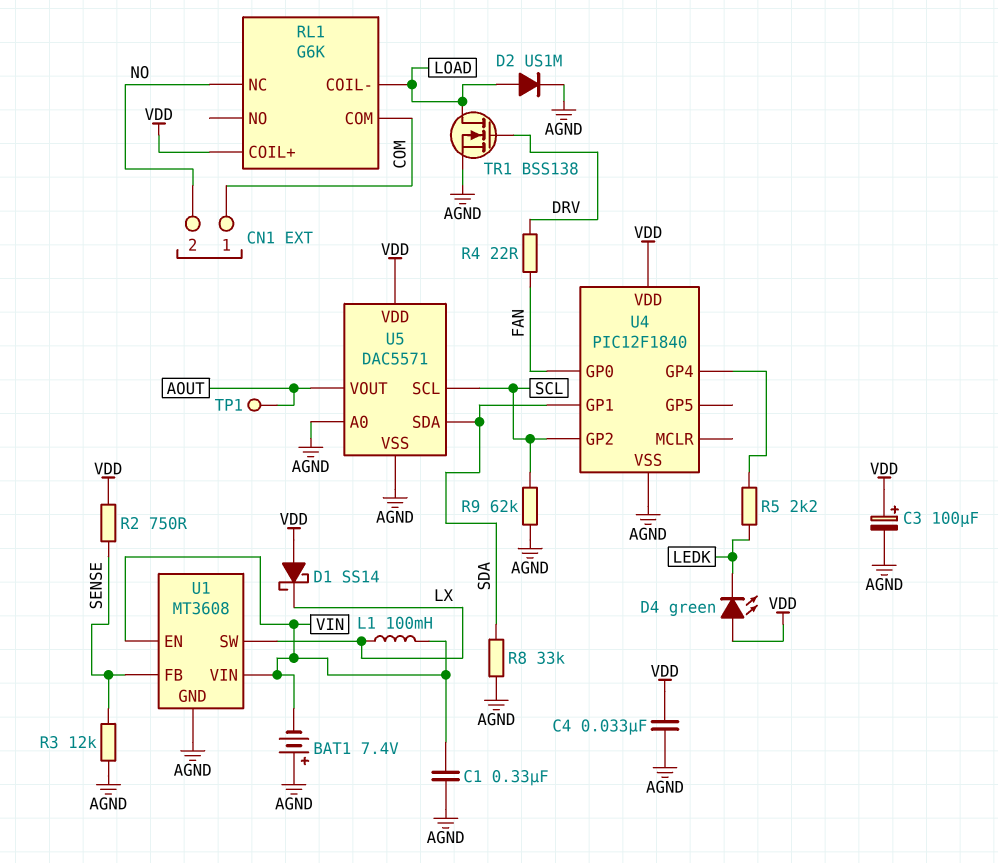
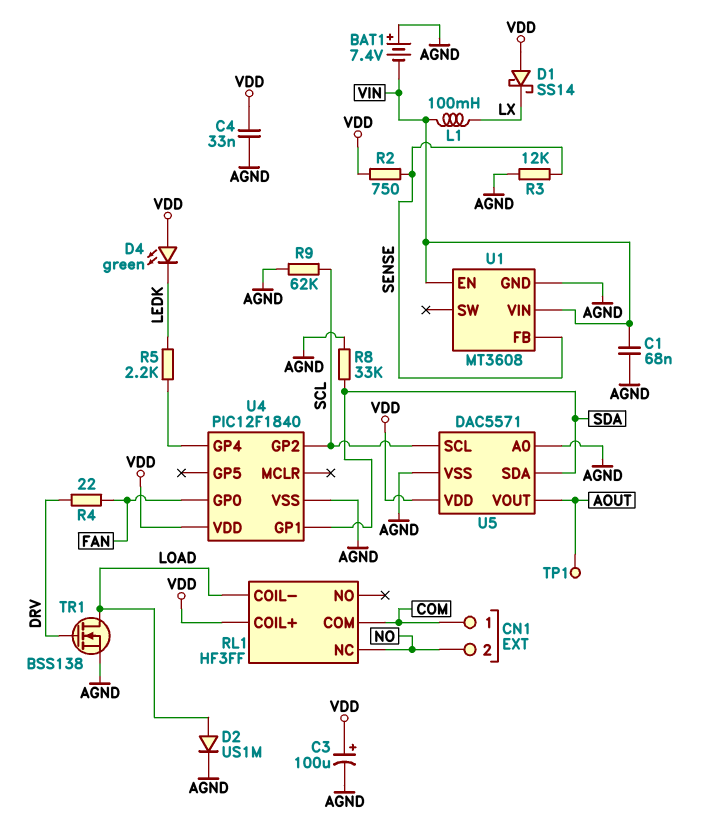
C1: 330nF (AGND, VIN) -> 68nF (AGND, VIN)
RL1: G6K -> HF3FF
U1 pin SW: LX -> none

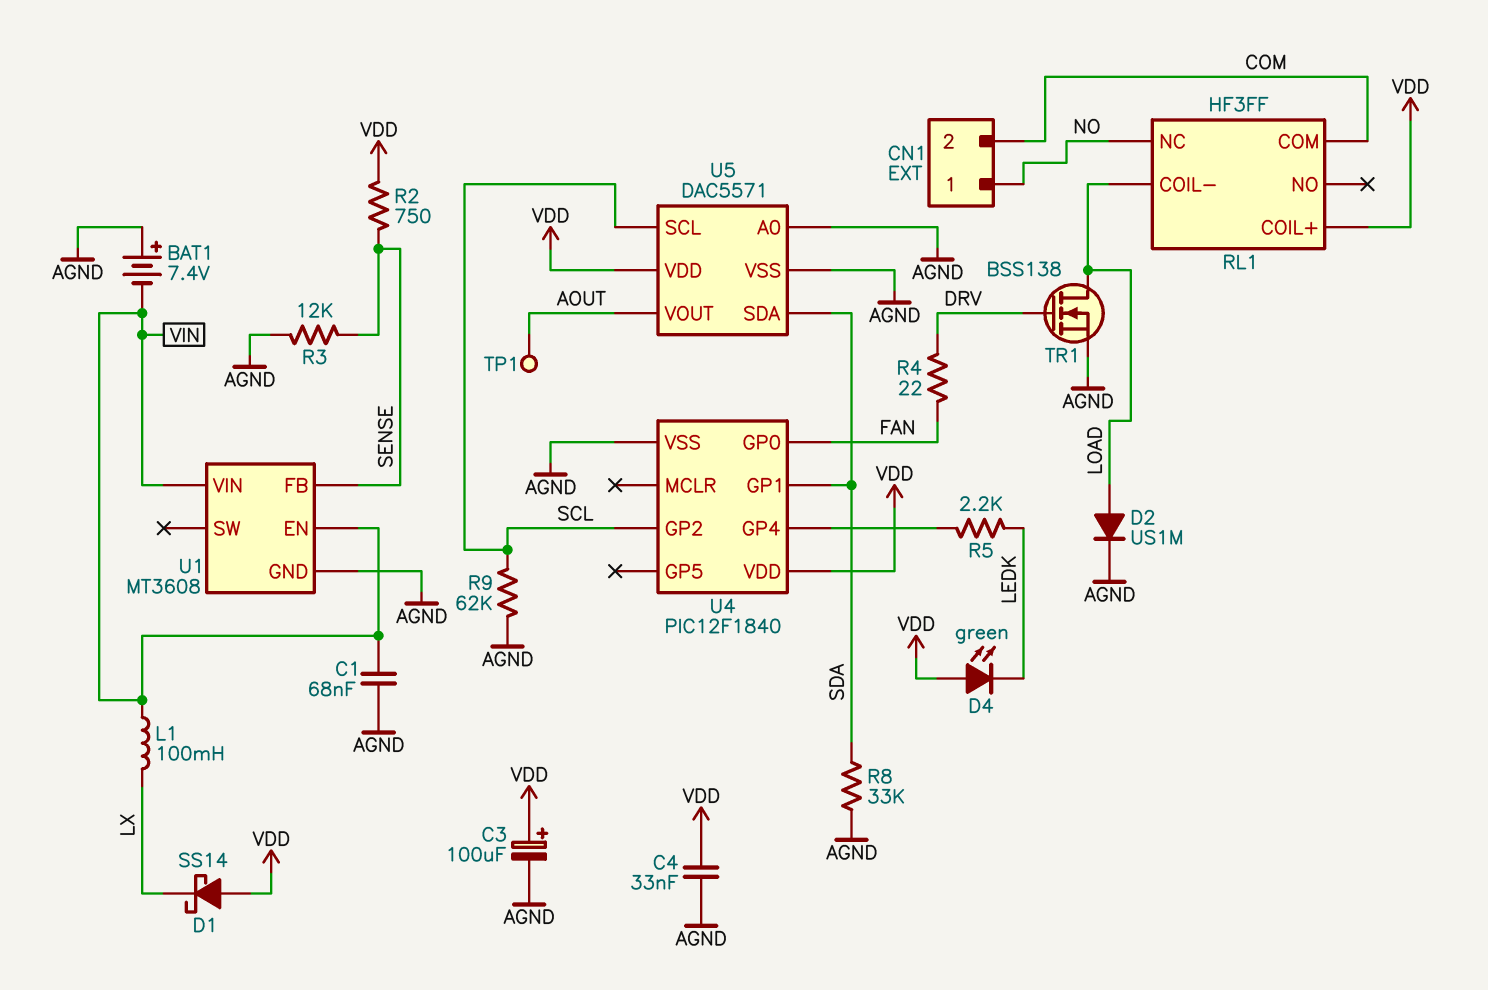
CN1 pin 1: COM -> NO
CN1 pin 2: NO -> COM

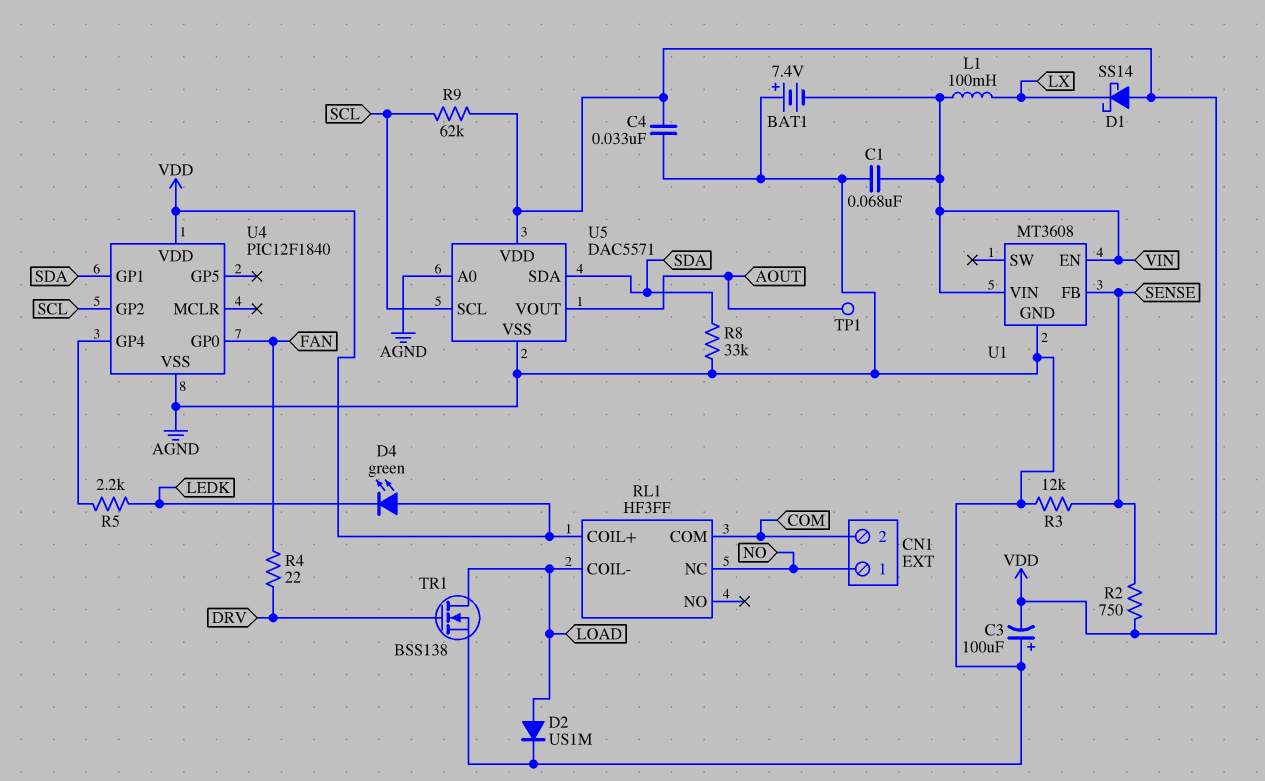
C3: 100uF (plus VDD, minus AGND) -> 100uF (plus AGND, minus VDD)
R9: 62k (AGND, SCL) -> 62k (SCL, VDD)

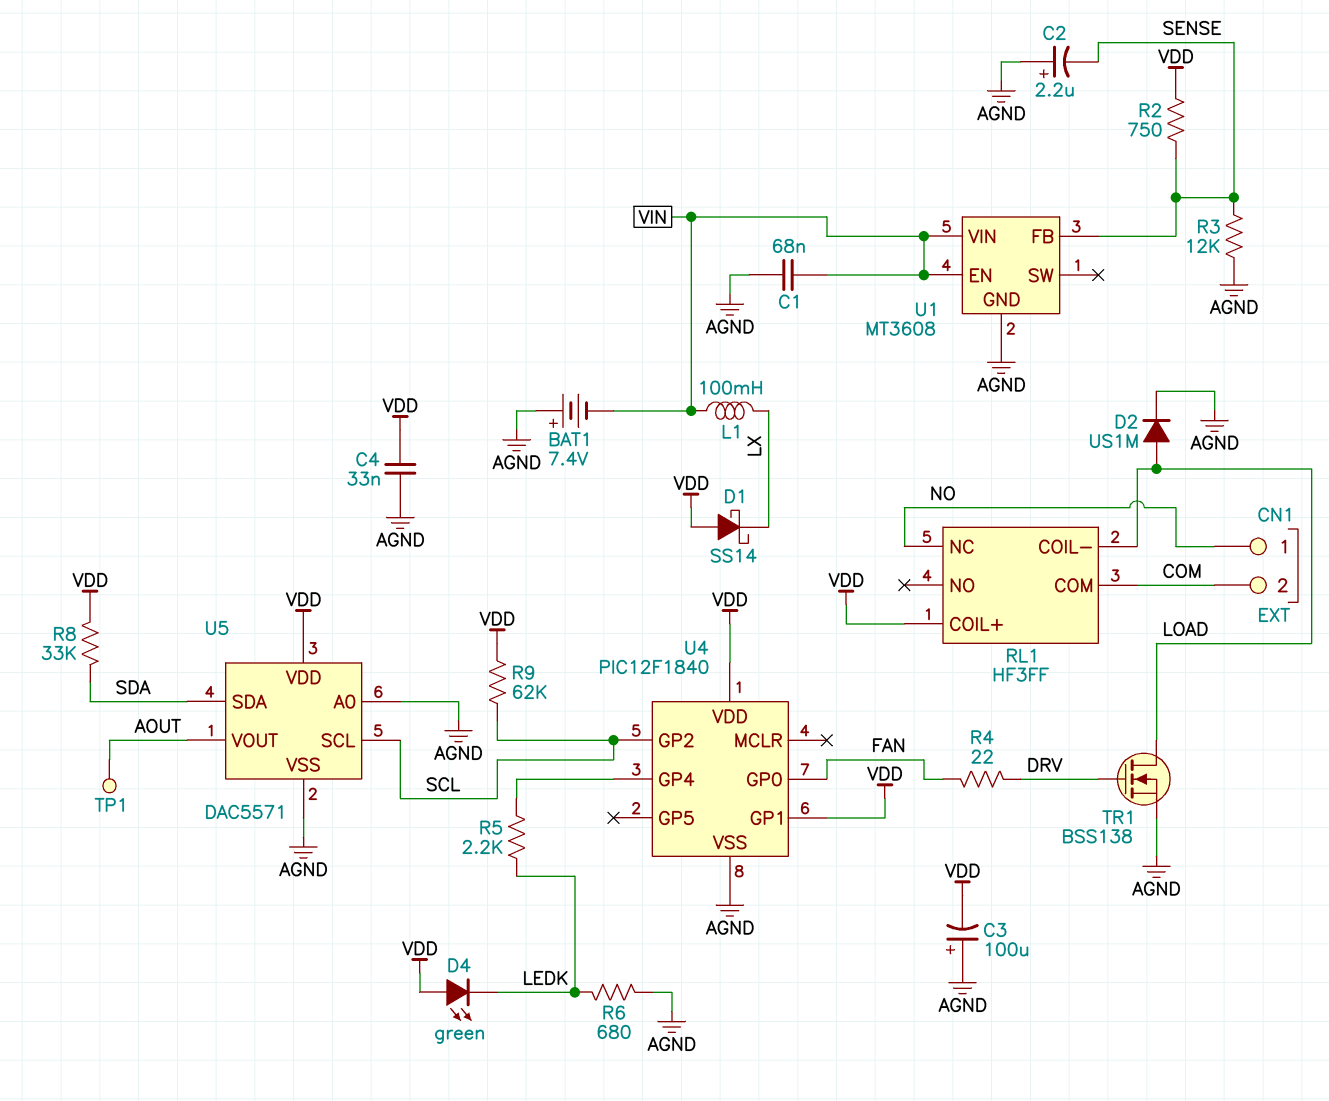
C2: none -> 2.2uF (plus AGND, minus SENSE)
R6: none -> 680 (AGND, LEDK)
R8: 33k (AGND, SDA) -> 33k (SDA, VDD)
U4 pin GP1: SDA -> VDD

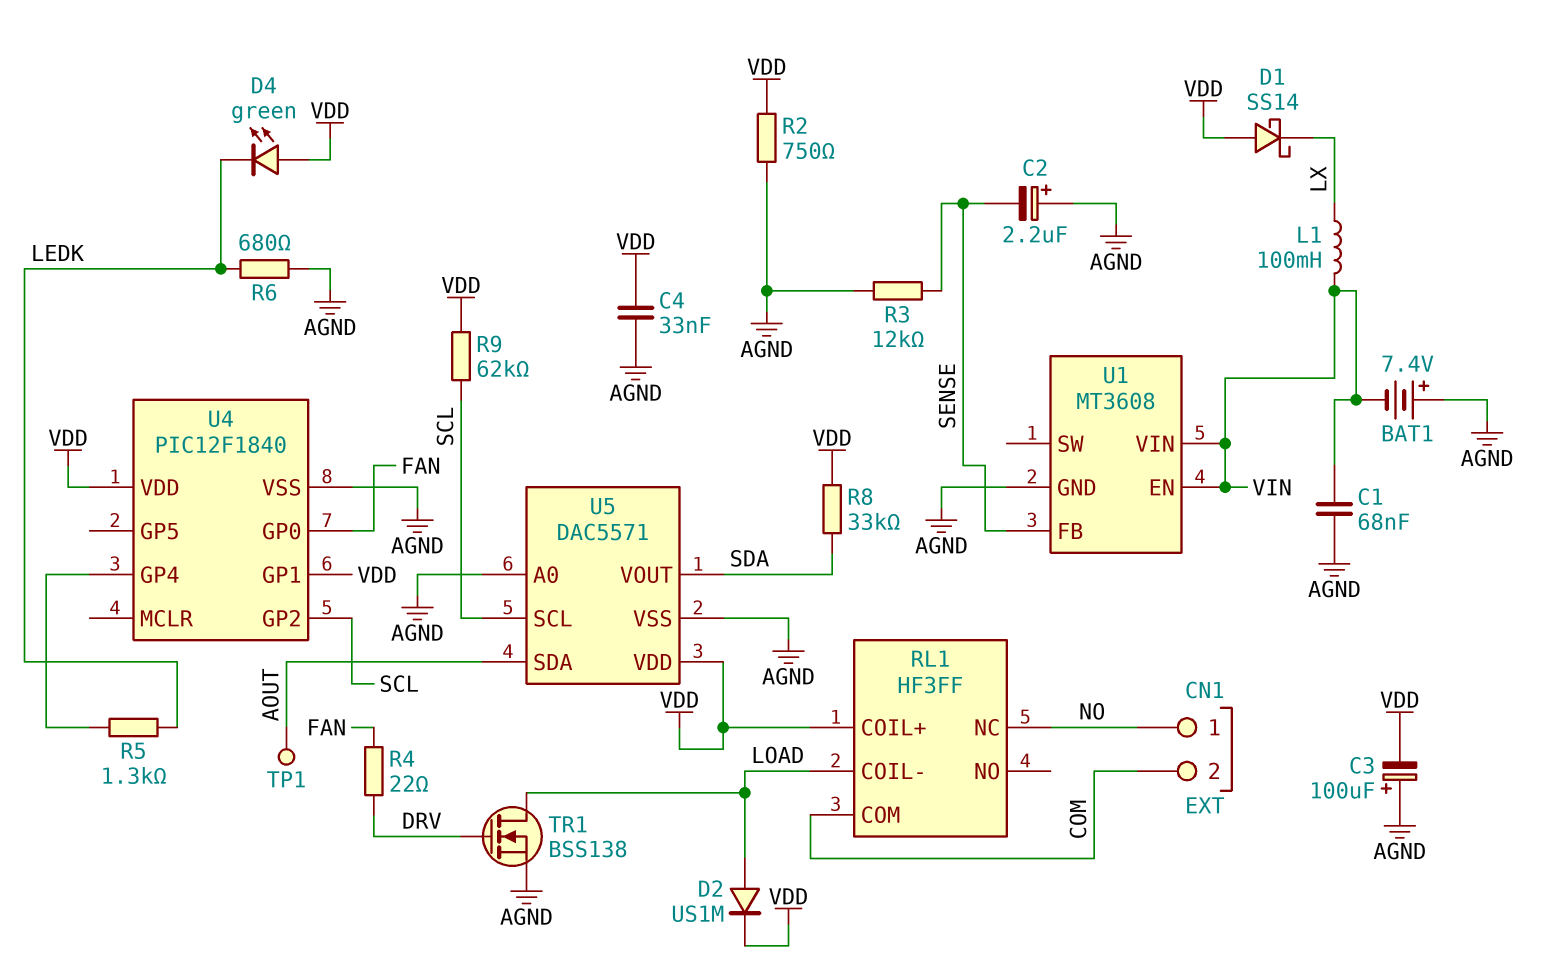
D2: diode US1M (A LOAD, K AGND) -> diode US1M (A LOAD, K VDD)
R2: 750 (SENSE, VDD) -> 750 (AGND, VDD)
R5: 2.2k (LEDK, U4/GP4) -> 1.3k (LEDK, U4/GP4)
U5 pin SDA: SDA -> AOUT
U5 pin VOUT: AOUT -> SDA

